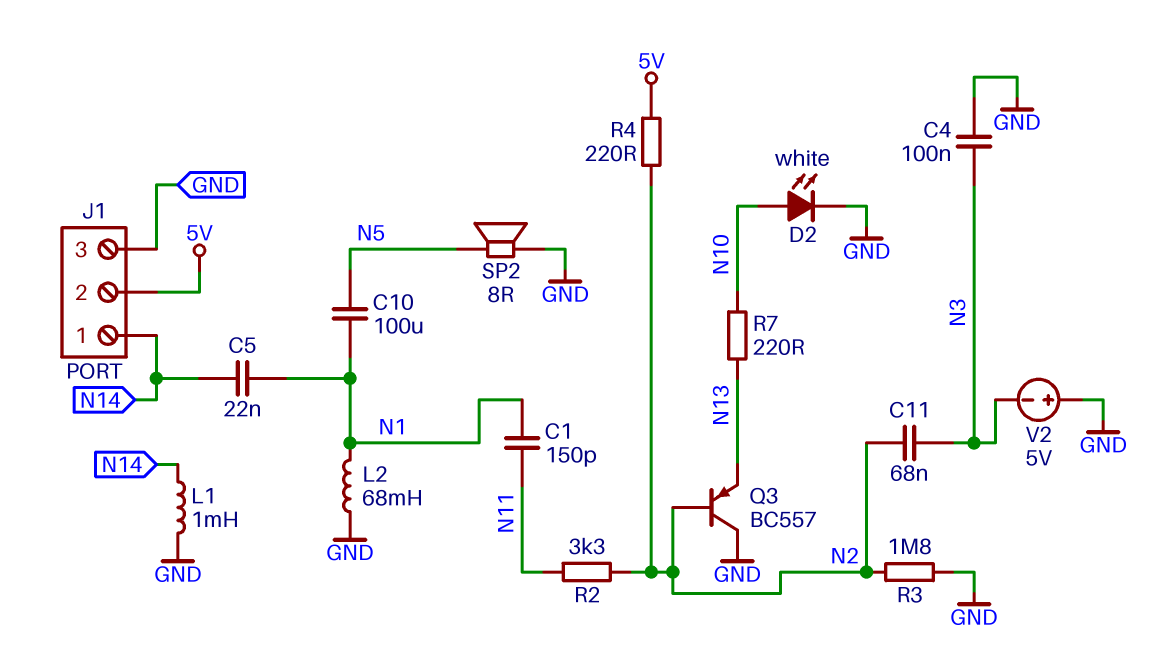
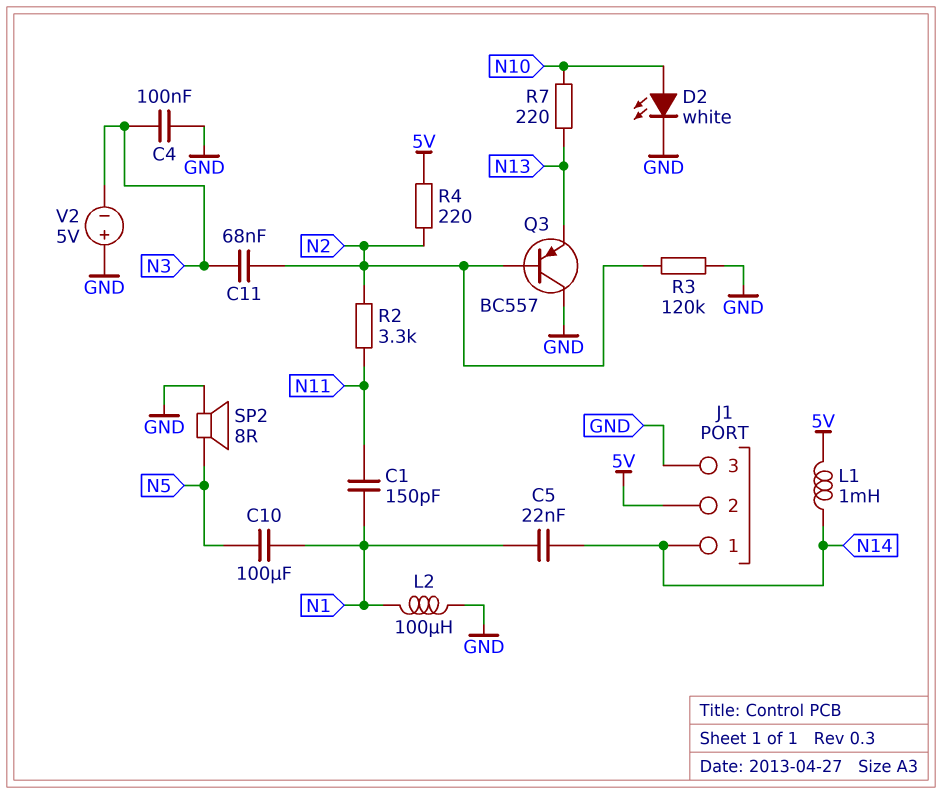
L1: 1mH (GND, N14) -> 1mH (5V, N14)
L2: 68mH (GND, N1) -> 100uH (GND, N1)
R3: 1.8M (GND, N2) -> 120k (GND, N2)

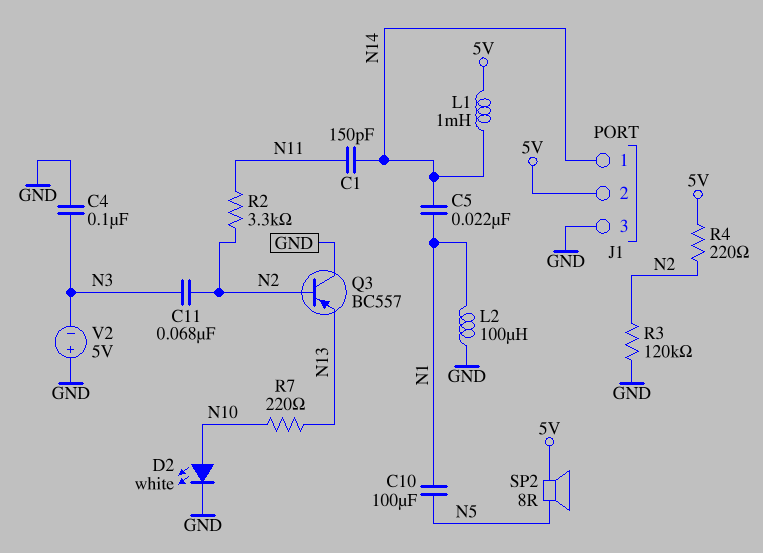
C1: 150pF (N1, N11) -> 150pF (N11, N14)
SP2: speaker 8R (GND, N5) -> speaker 8R (5V, N5)

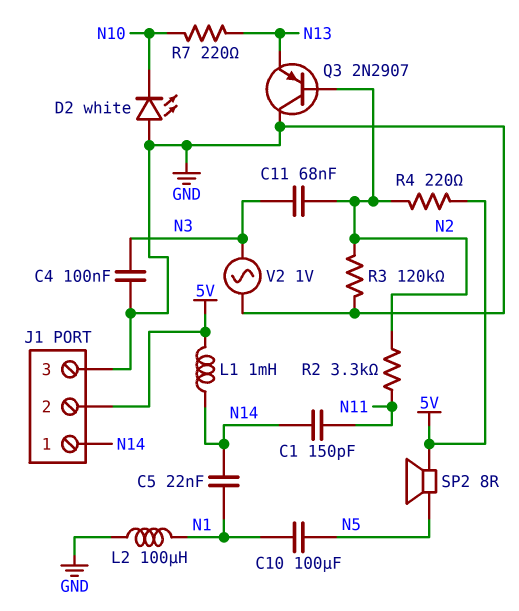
D2: LED white (A N10, K GND) -> LED white (A GND, K N10)
Q3: PNP BC557 (B N2, C GND, E N13) -> PNP 2N2907 (B N2, C GND, E N13)
V2: 5V (plus GND, minus N3) -> AC 1V (GND, N3)

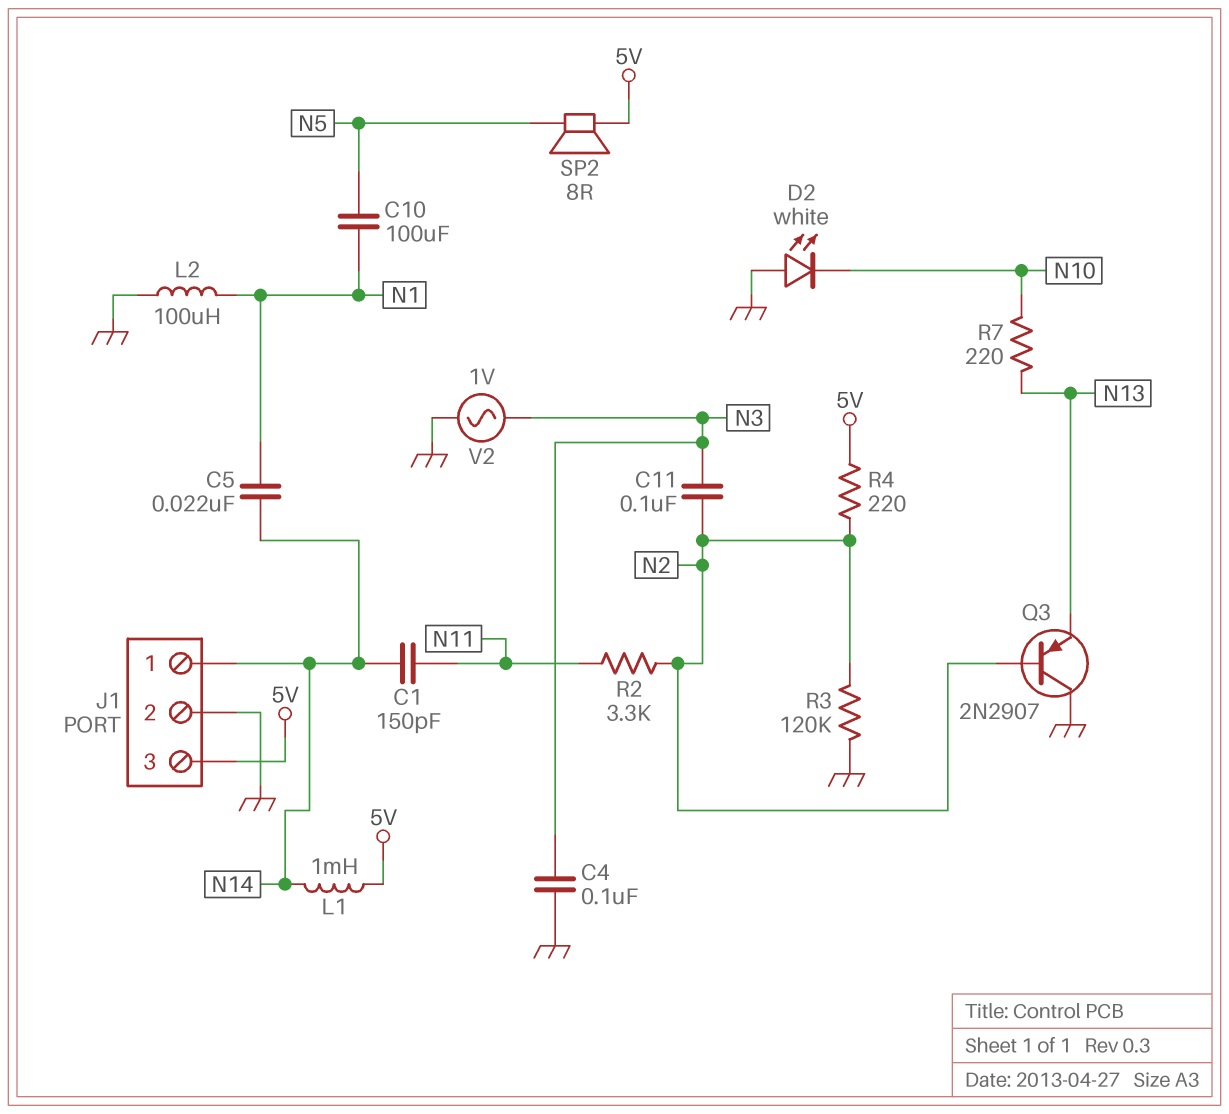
C11: 68nF (N2, N3) -> 100nF (N2, N3)
J1 pin 2: 5V -> GND
J1 pin 3: GND -> 5V

